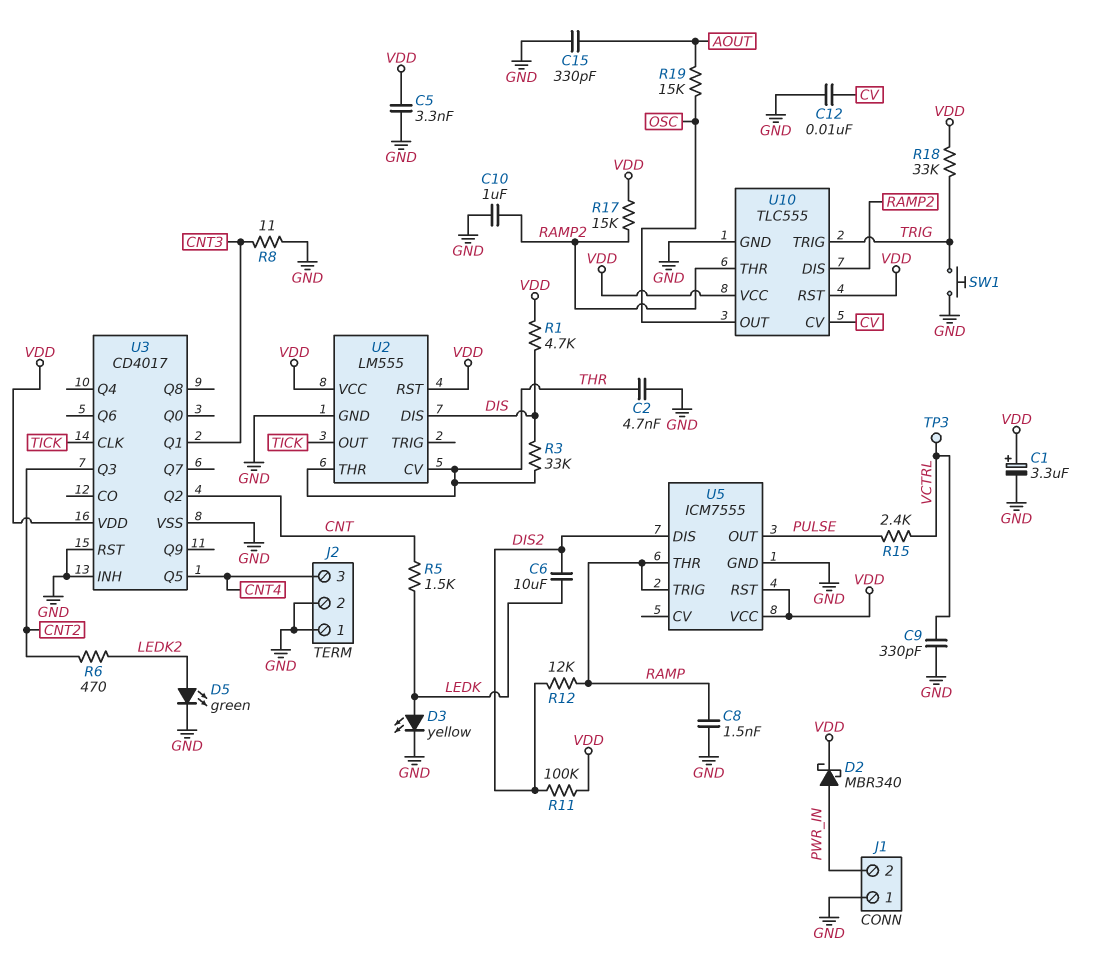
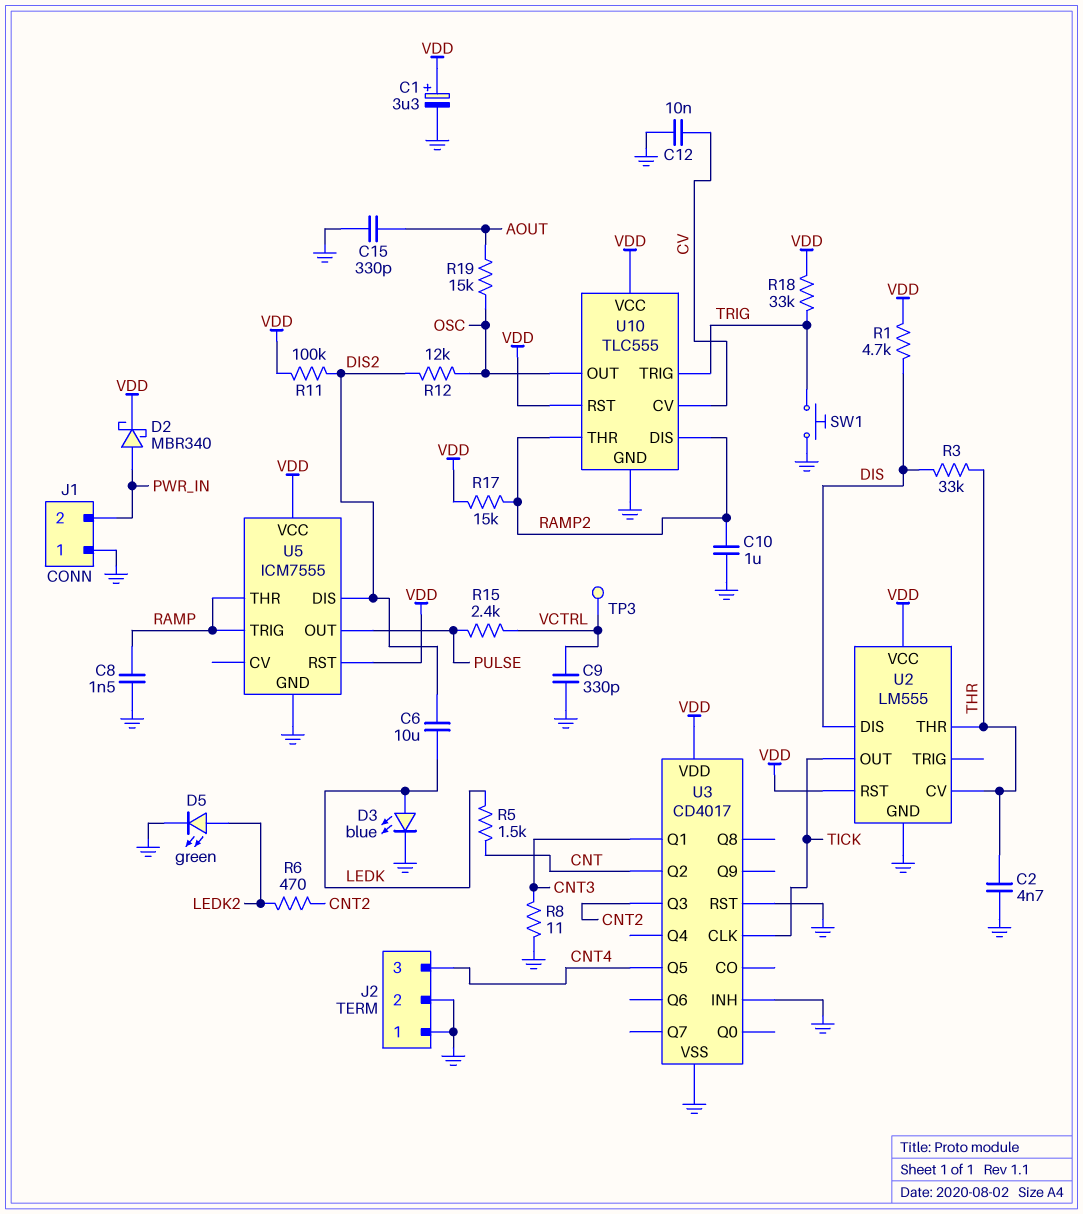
C5: 3.3nF (GND, VDD) -> none
D3: LED yellow (A LEDK, K GND) -> LED blue (A LEDK, K GND)
R12: 12k (DIS2, RAMP) -> 12k (DIS2, OSC)

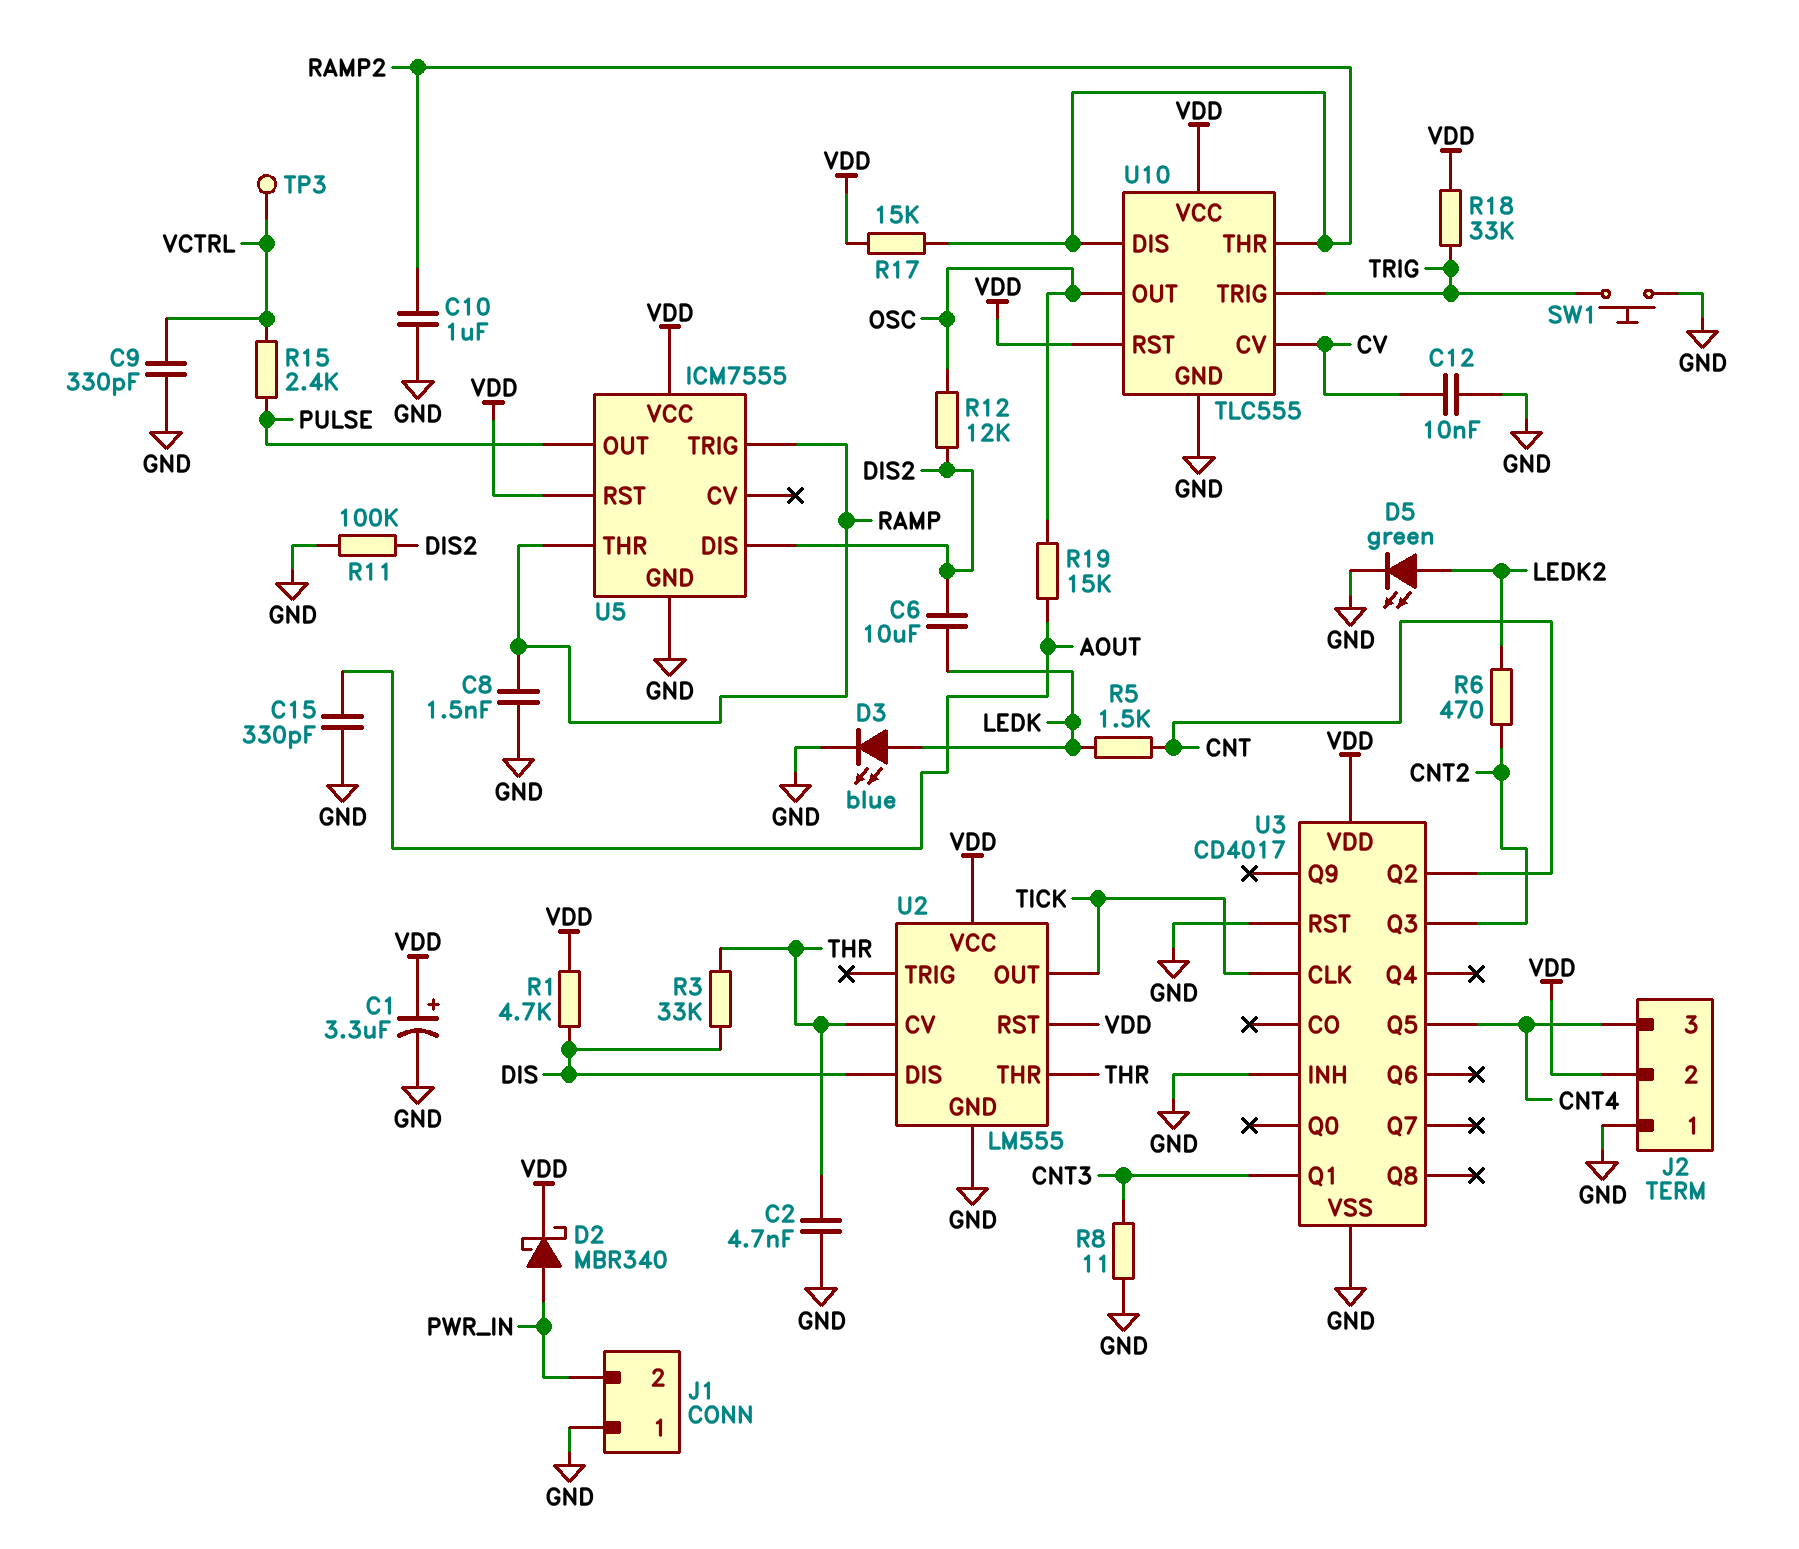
J2 pin 2: GND -> VDD
R11: 100k (DIS2, VDD) -> 100k (DIS2, GND)

